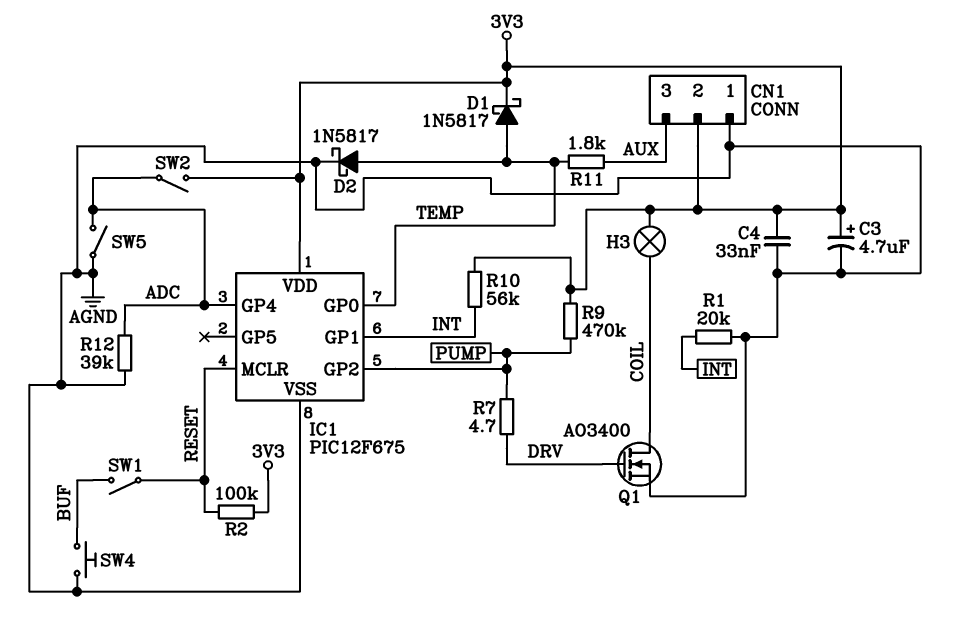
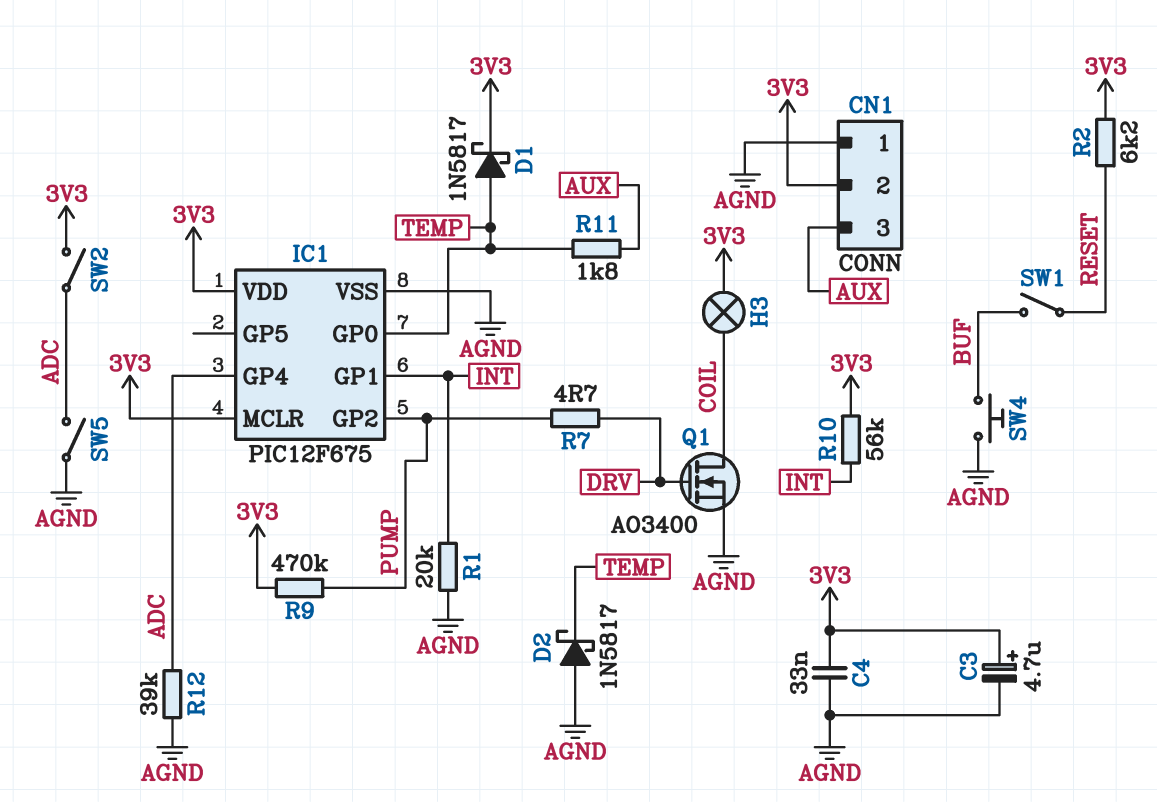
D2: schottky 1N5817 (A TEMP, K AGND) -> schottky 1N5817 (A AGND, K TEMP)
IC1 pin MCLR: RESET -> 3V3
R2: 100k (3V3, RESET) -> 6.2k (3V3, RESET)

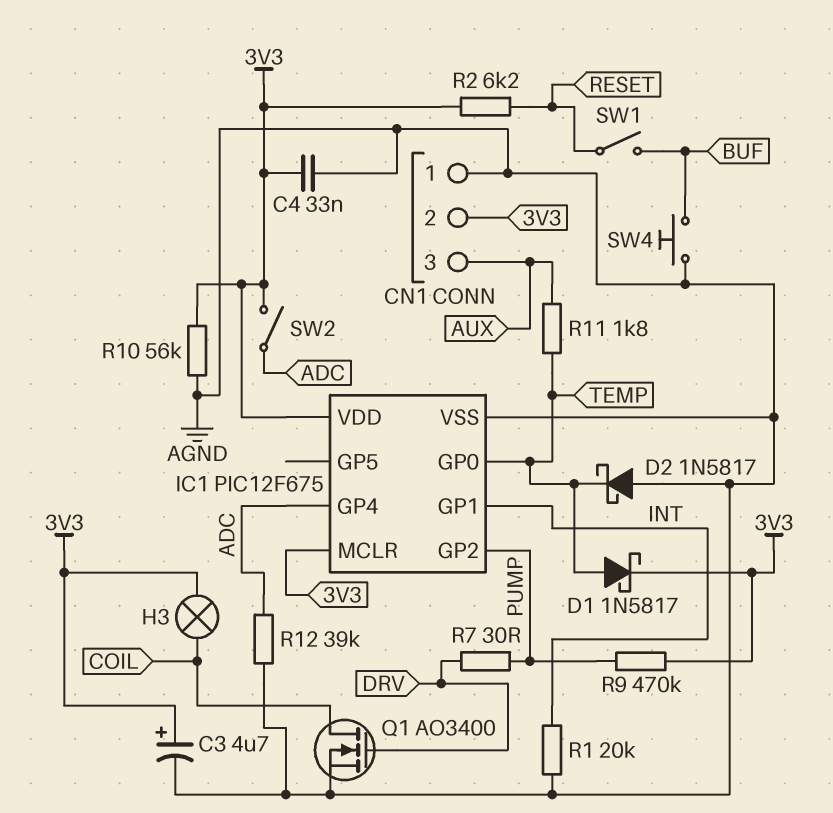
R7: 4.7 (DRV, PUMP) -> 30 (DRV, PUMP)
R10: 56k (3V3, INT) -> 56k (3V3, AGND)
SW5: switch (ADC, AGND) -> none

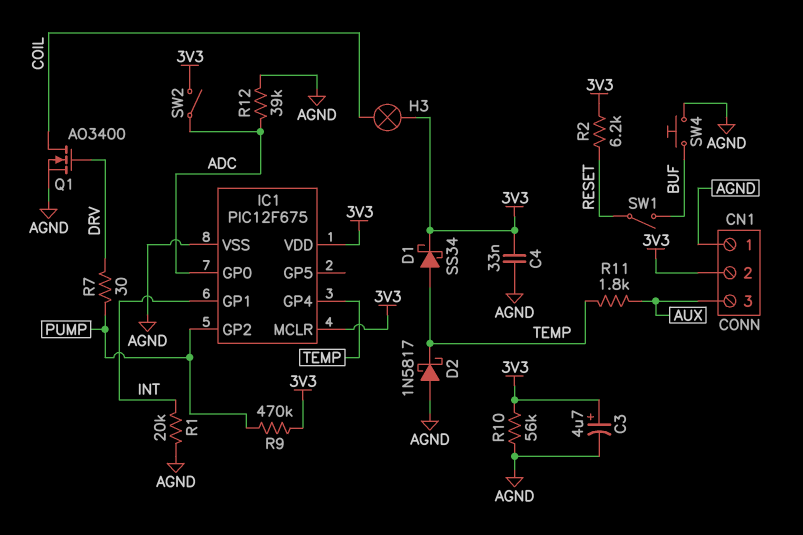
D1: schottky 1N5817 (A TEMP, K 3V3) -> schottky SS34 (A TEMP, K 3V3)
IC1 pin GP0: TEMP -> ADC
IC1 pin GP4: ADC -> TEMP

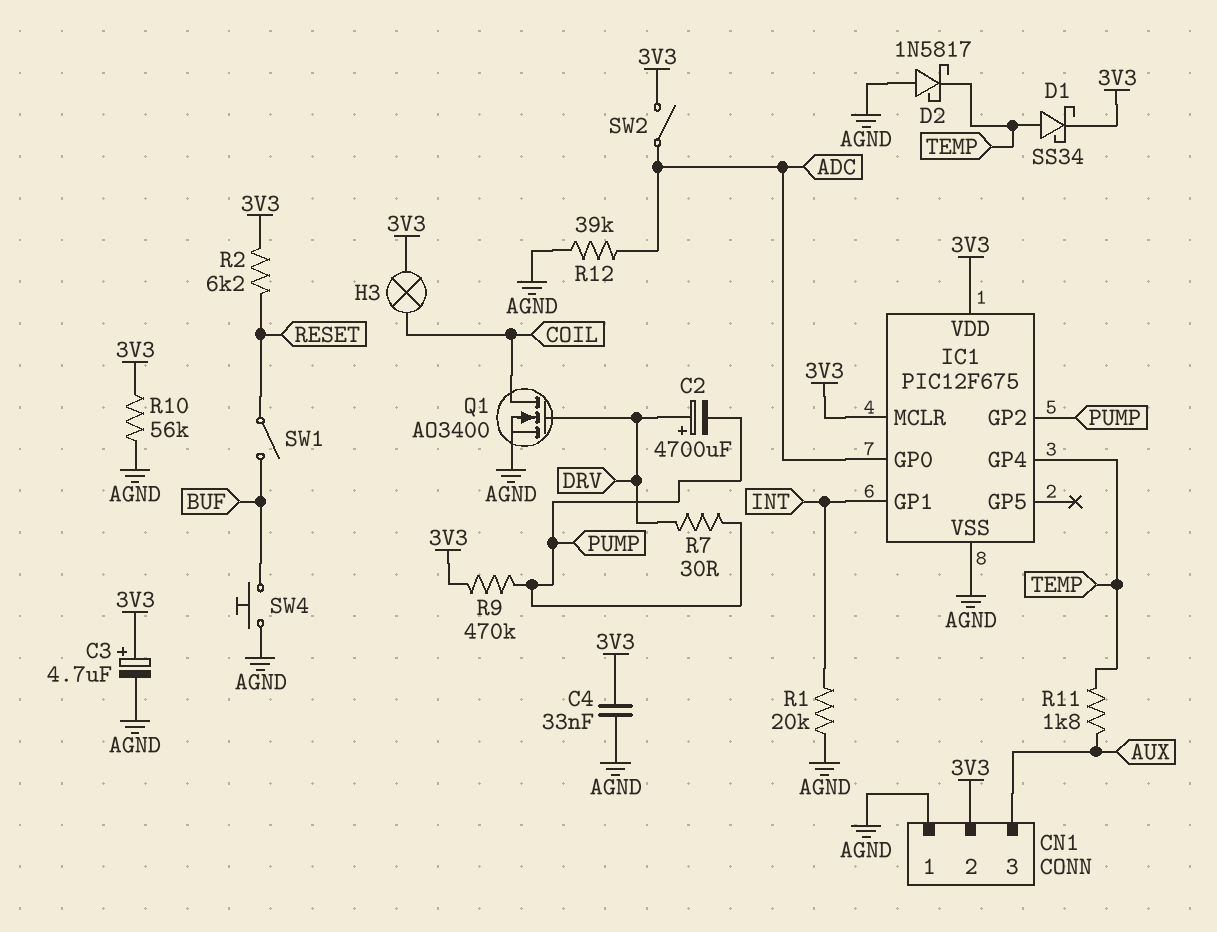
C2: none -> 4700uF (plus DRV, minus PUMP)

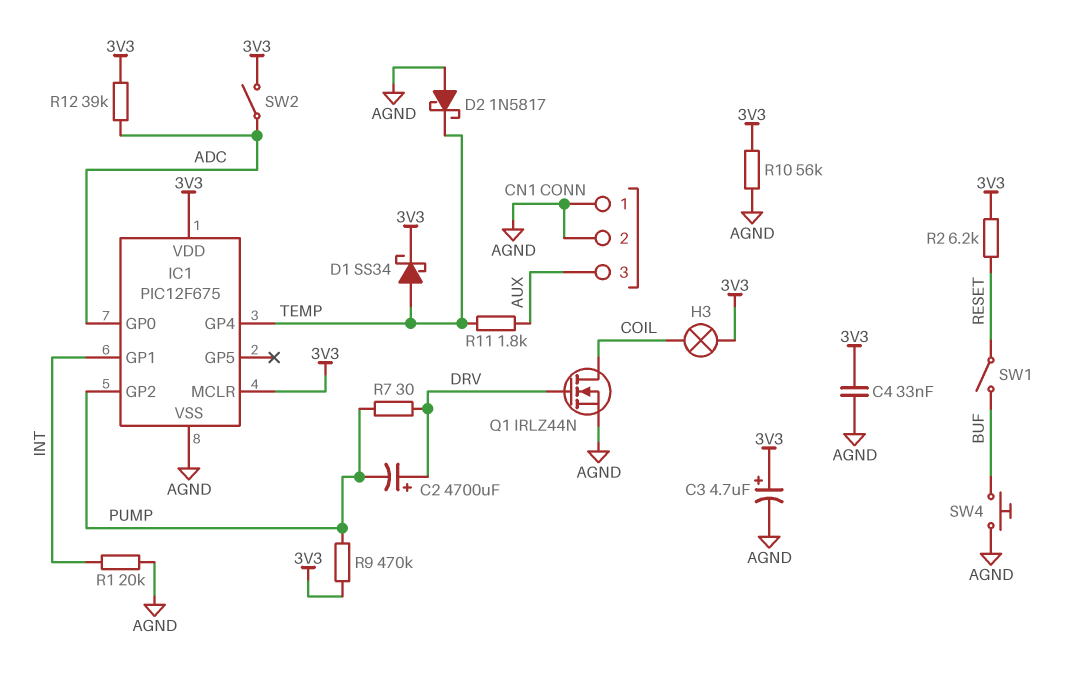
CN1 pin 2: 3V3 -> AGND
Q1: NMOS AO3400 (G DRV, D COIL, S AGND) -> NMOS IRLZ44N (G DRV, D COIL, S AGND)
R12: 39k (ADC, AGND) -> 39k (3V3, ADC)

